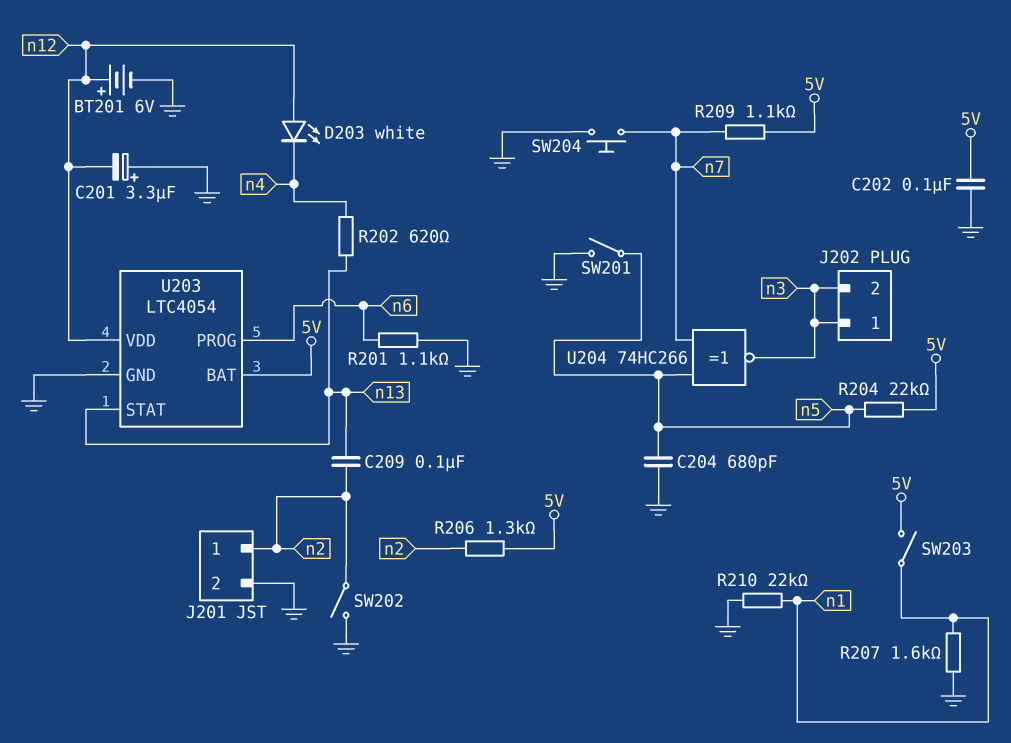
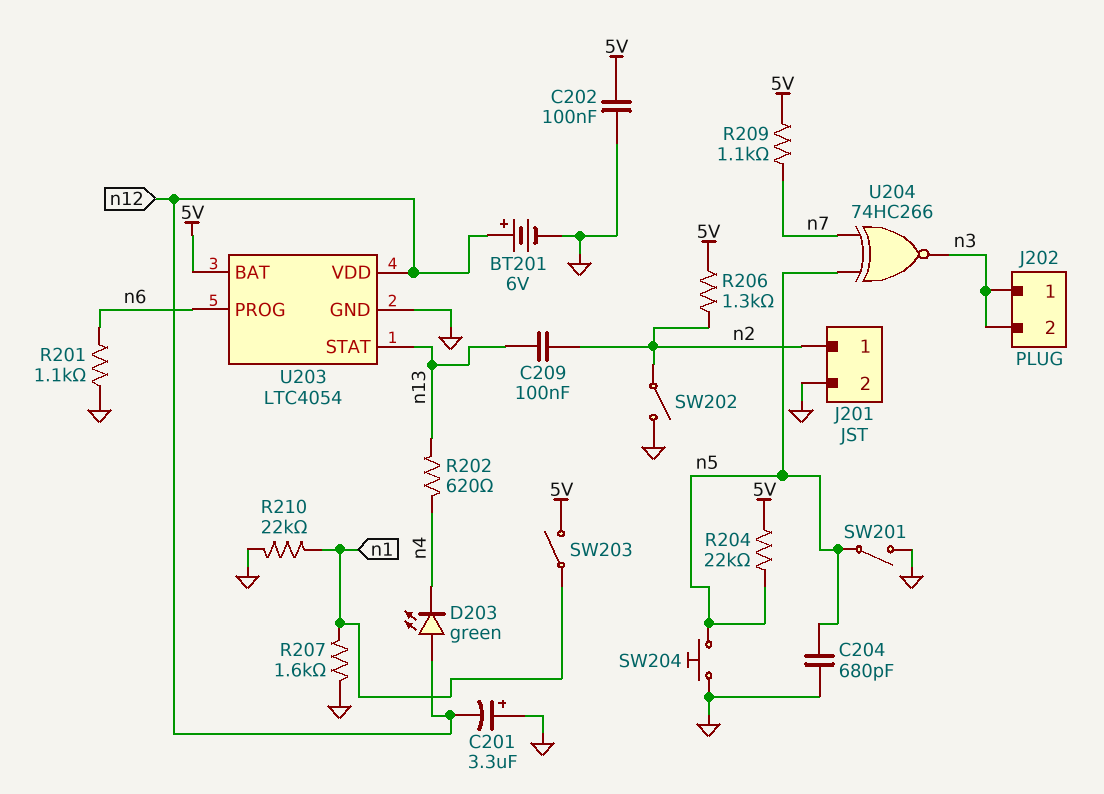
D203: LED white (A n12, K n4) -> LED green (A n12, K n4)
SW204: button (GND, n7) -> button (GND, n5)

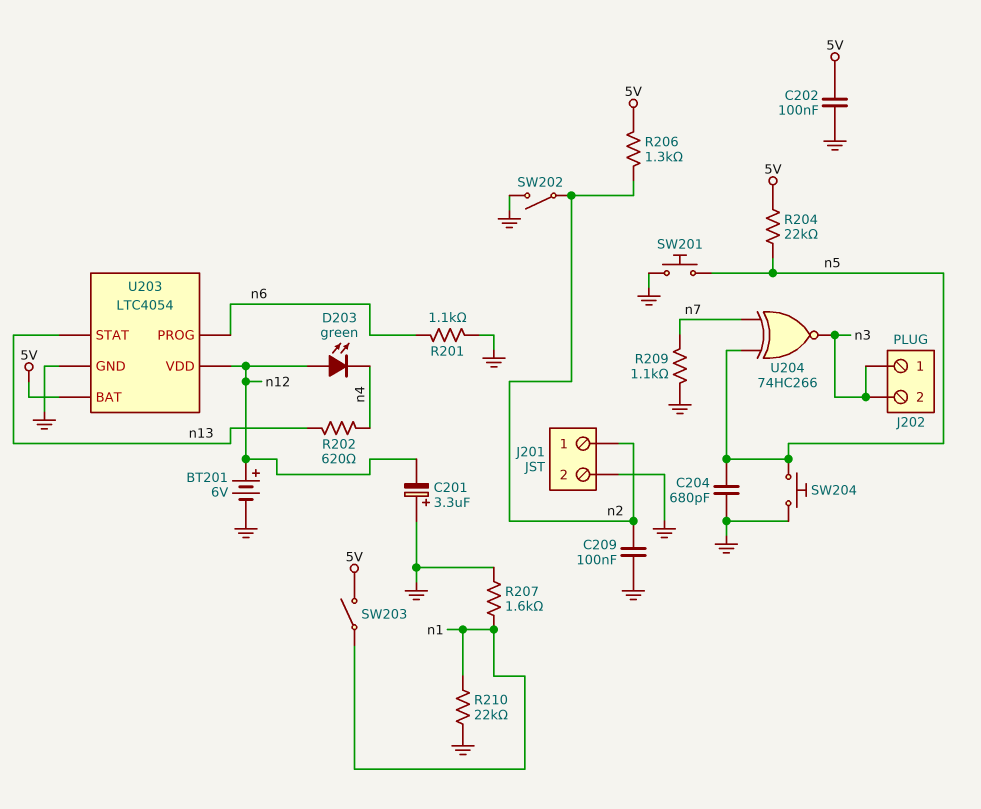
C209: 100nF (n2, n13) -> 100nF (GND, n2)
R209: 1.1k (5V, n7) -> 1.1k (GND, n7)
SW201: switch (GND, n5) -> button (GND, n5)

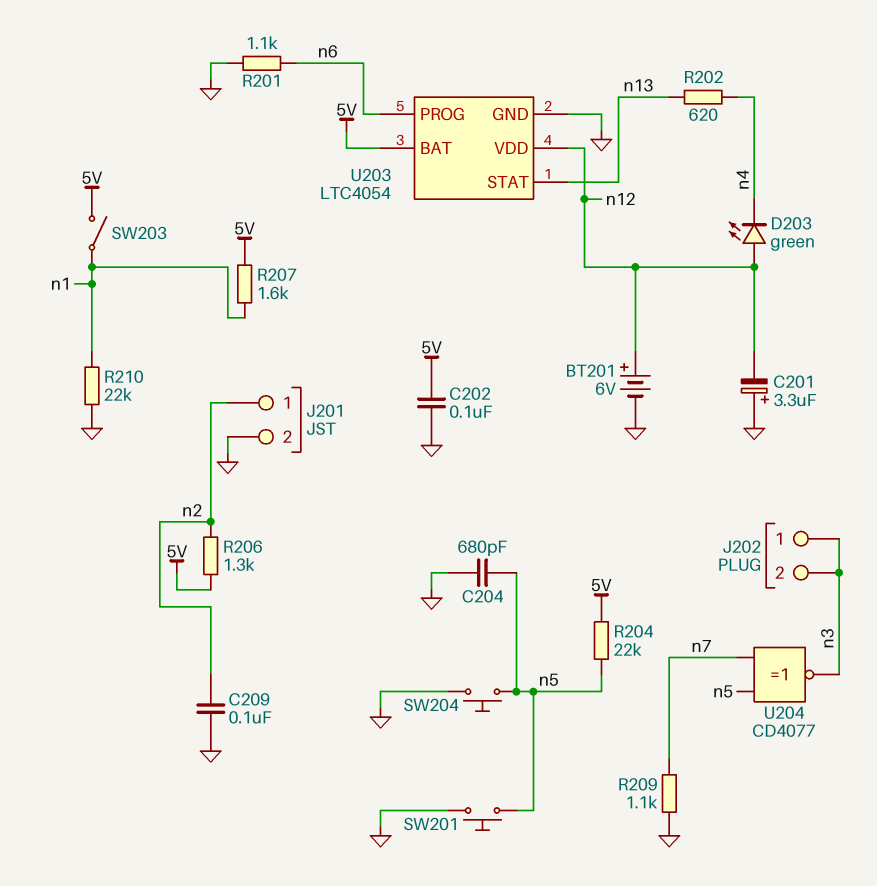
R207: 1.6k (GND, n1) -> 1.6k (5V, n1)
SW202: switch (GND, n2) -> none
U204: XNOR 74HC266 (in n5, in n7, out n3) -> XNOR CD4077 (in n5, in n7, out n3)

